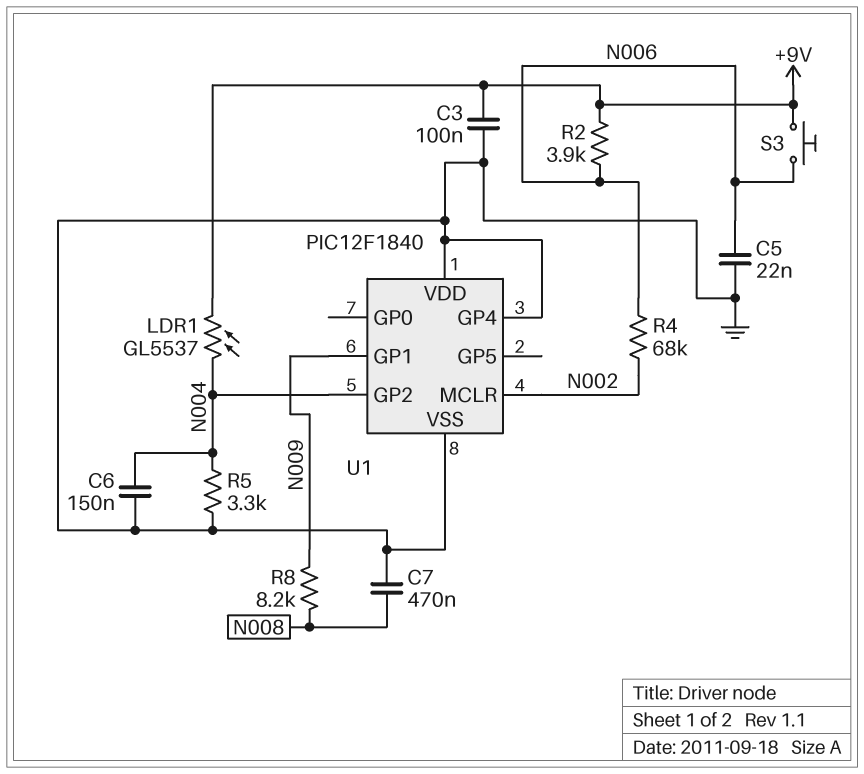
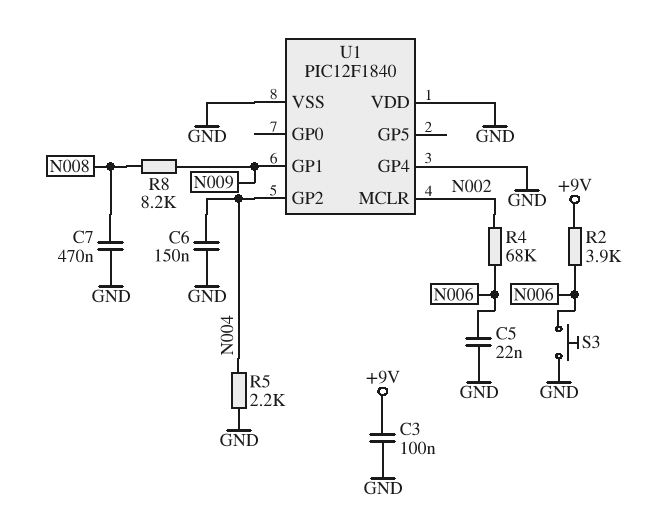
LDR1: GL5537 (+9V, N004) -> none
R5: 3.3k (GND, N004) -> 2.2k (GND, N004)
S3: button (+9V, N006) -> button (GND, N006)

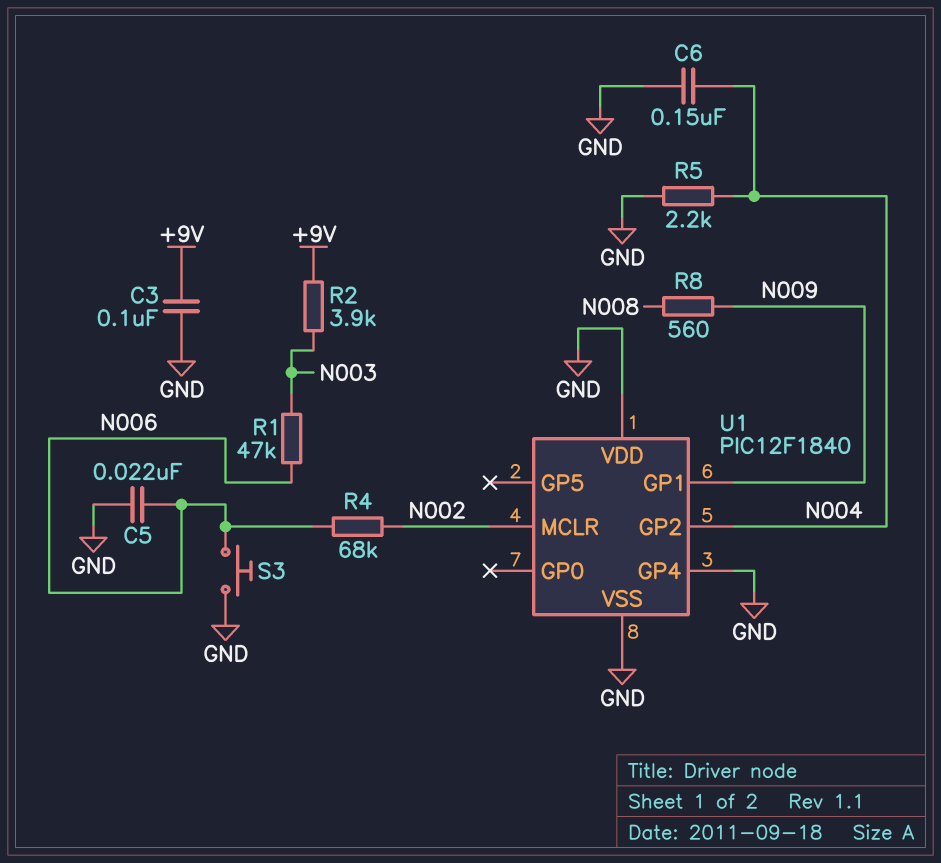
C7: 470nF (GND, N008) -> none
R1: none -> 47k (N003, N006)
R2: 3.9k (+9V, N006) -> 3.9k (+9V, N003)
R8: 8.2k (N008, N009) -> 560 (N008, N009)

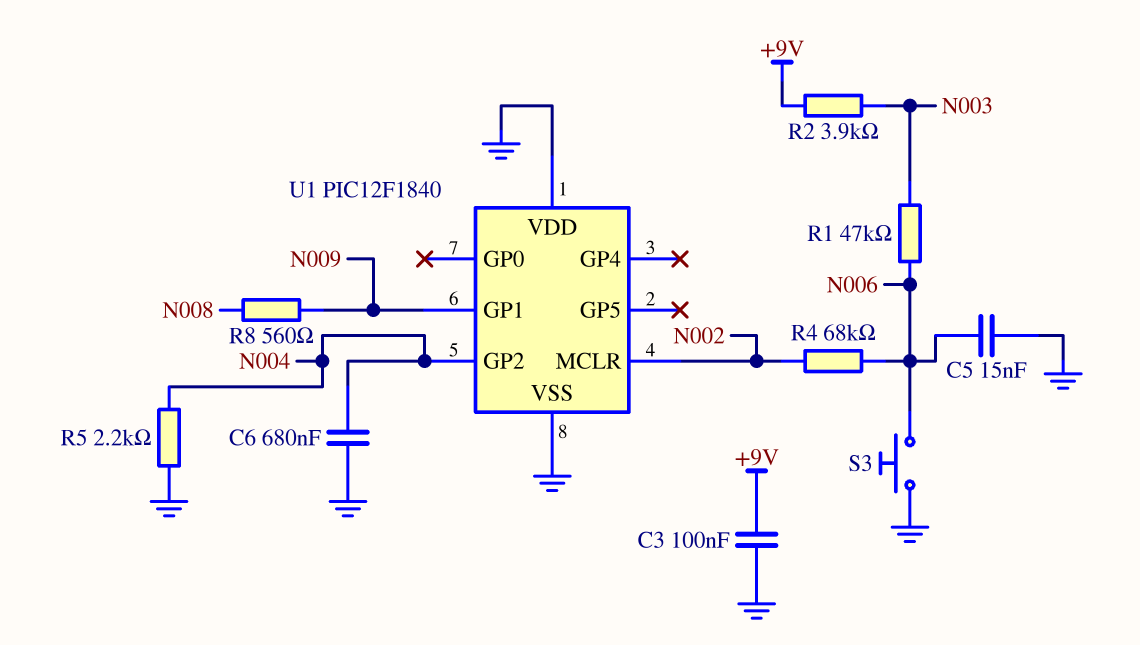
C5: 22nF (GND, N006) -> 15nF (GND, N006)
C6: 150nF (GND, N004) -> 680nF (GND, N004)
U1 pin GP4: GND -> none

